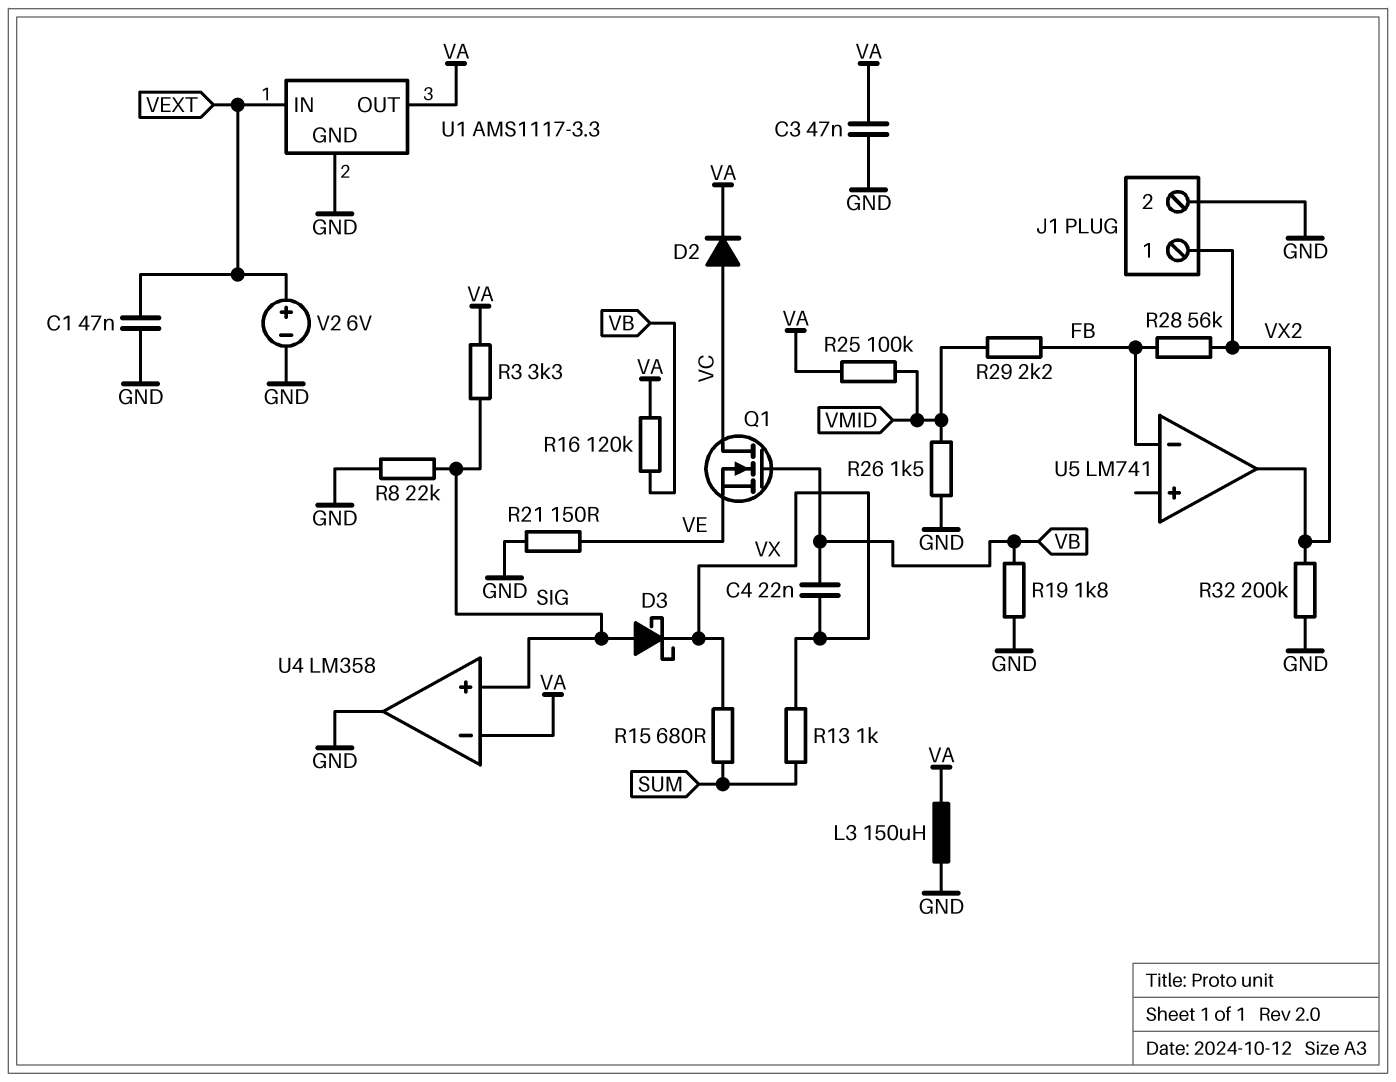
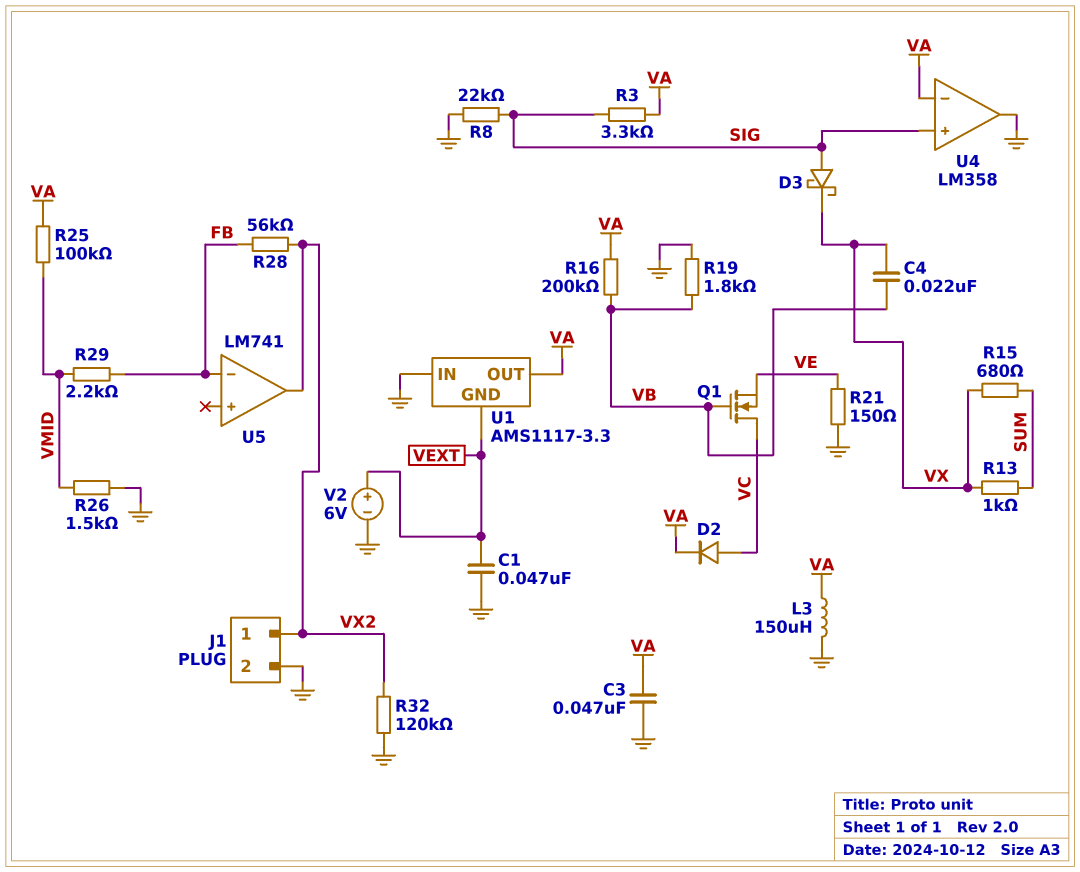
R16: 120k (VA, VB) -> 200k (VA, VB)
R32: 200k (GND, VX2) -> 120k (GND, VX2)
U1 pin GND: GND -> VEXT
U1 pin IN: VEXT -> GND

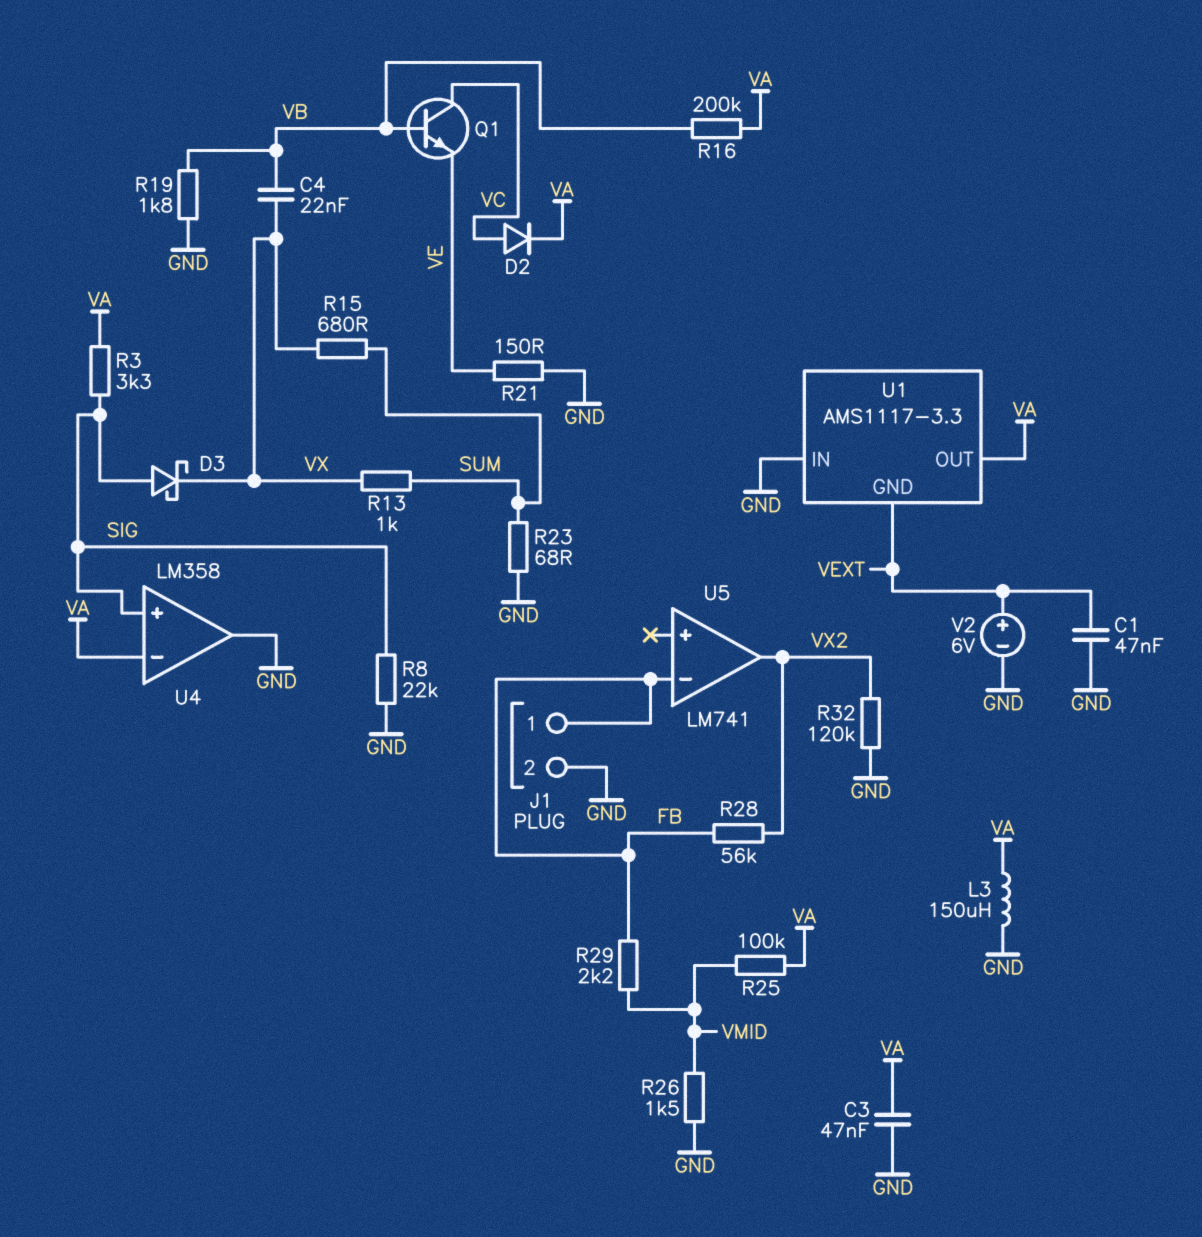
J1 pin 1: VX2 -> FB
Q1: NMOS (G VB, D VC, S VE) -> NPN (B VB, C VC, E VE)
R23: none -> 68 (GND, SUM)

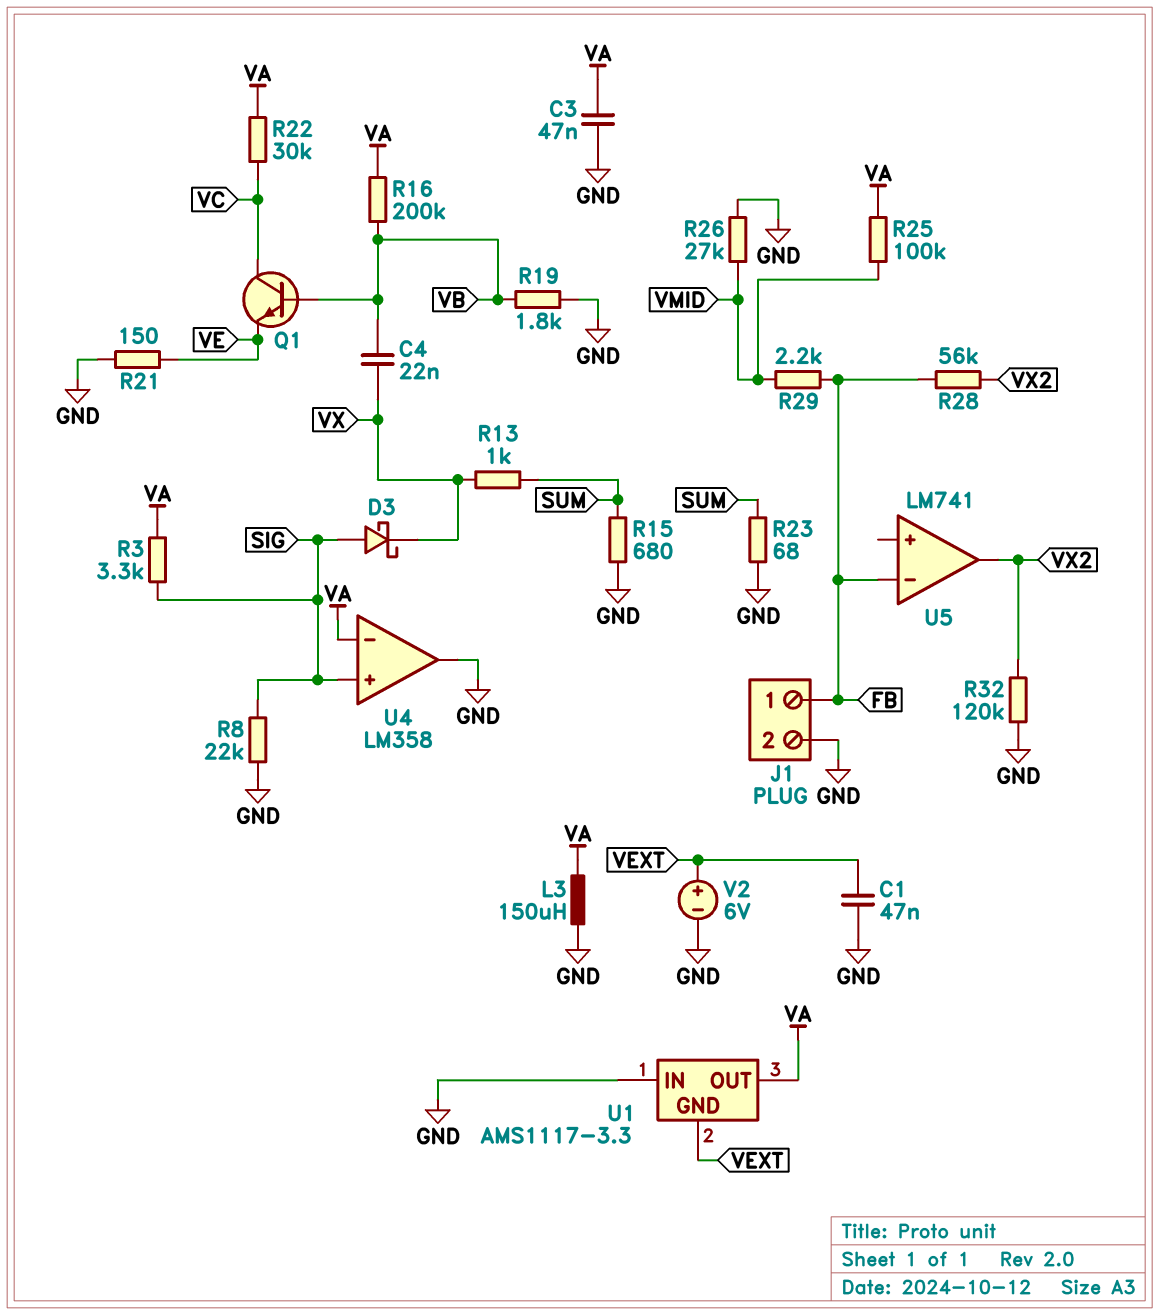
D2: diode (A VC, K VA) -> none
R15: 680 (SUM, VX) -> 680 (GND, SUM)
R22: none -> 30k (VA, VC)
R26: 1.5k (GND, VMID) -> 27k (GND, VMID)

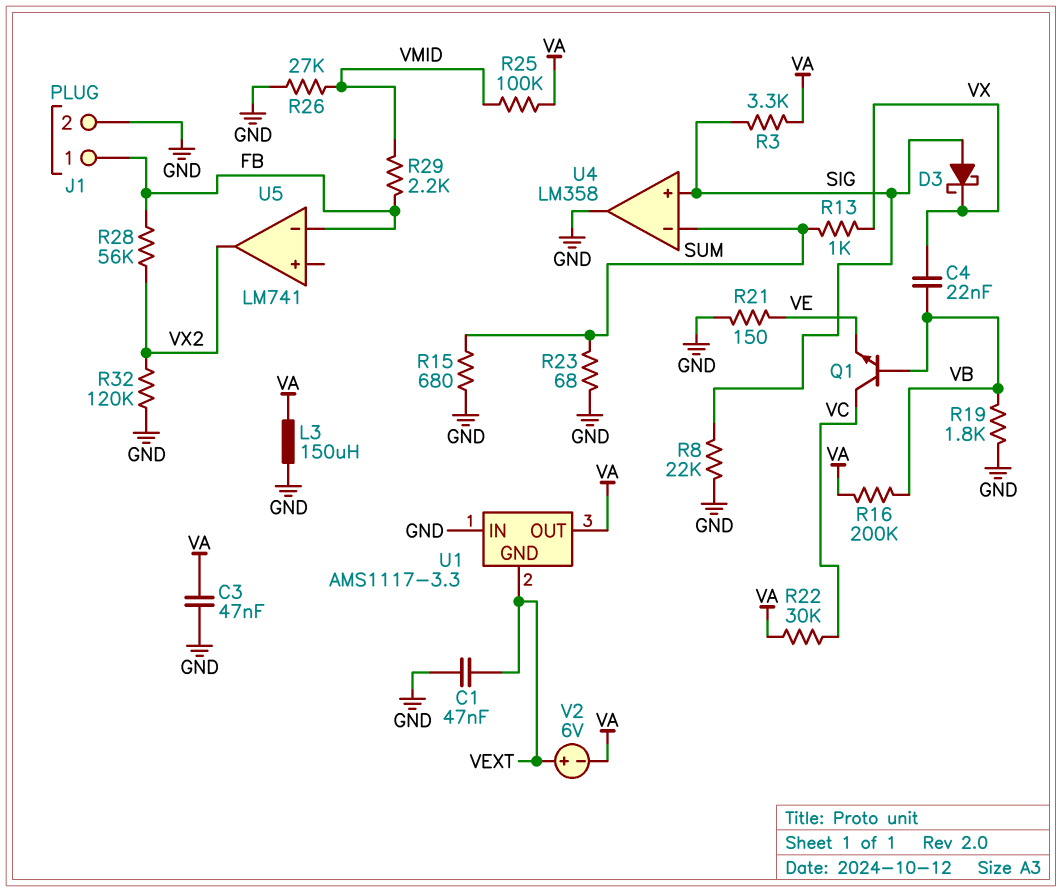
U4 pin in-: VA -> SUM
V2: 6V (plus VEXT, minus GND) -> 6V (plus VEXT, minus VA)

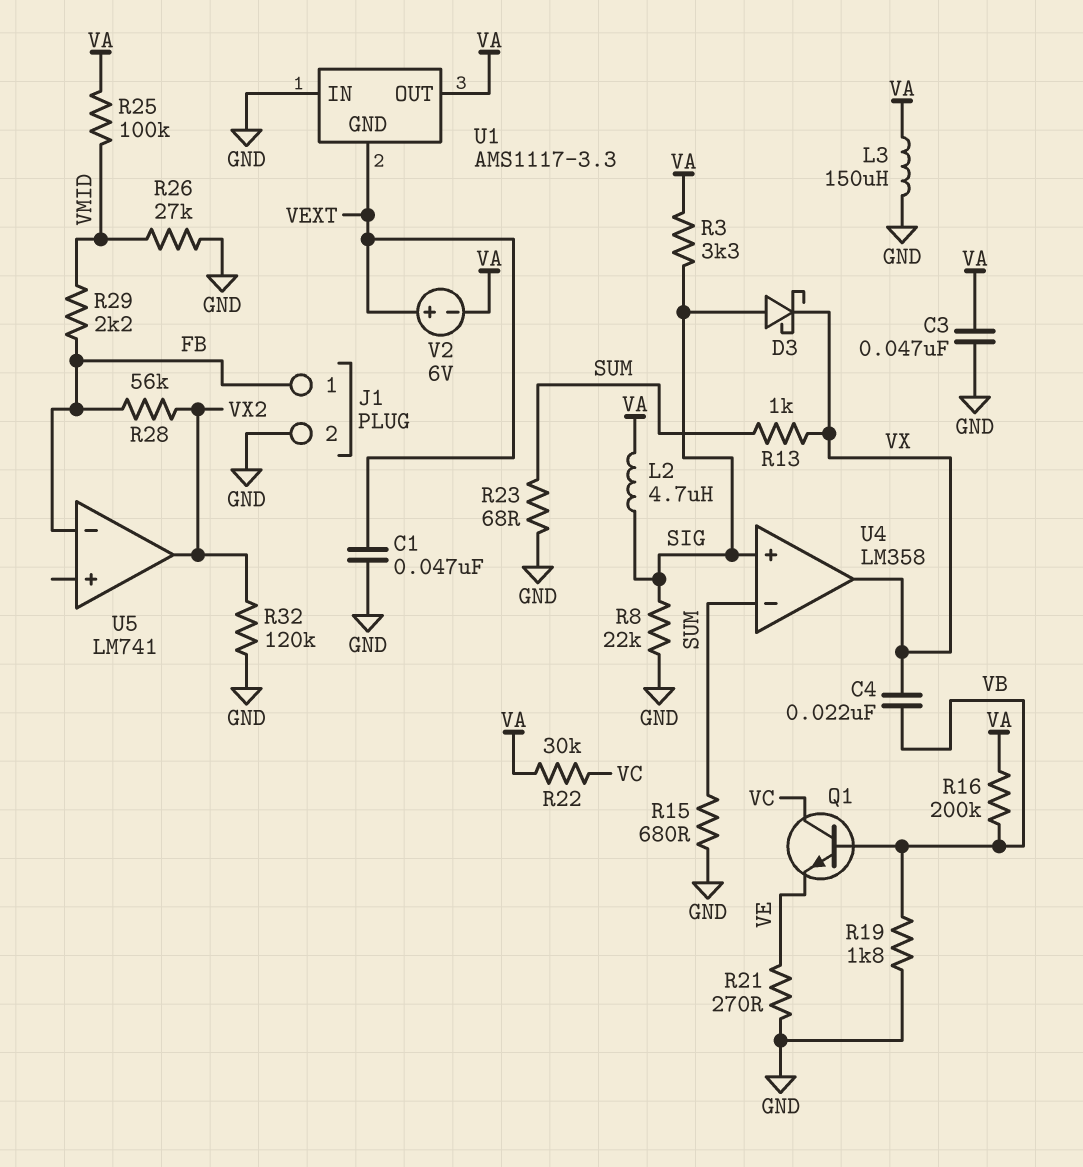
L2: none -> 4.7uH (SIG, VA)
R21: 150 (GND, VE) -> 270 (GND, VE)
U4 pin out: GND -> VX

